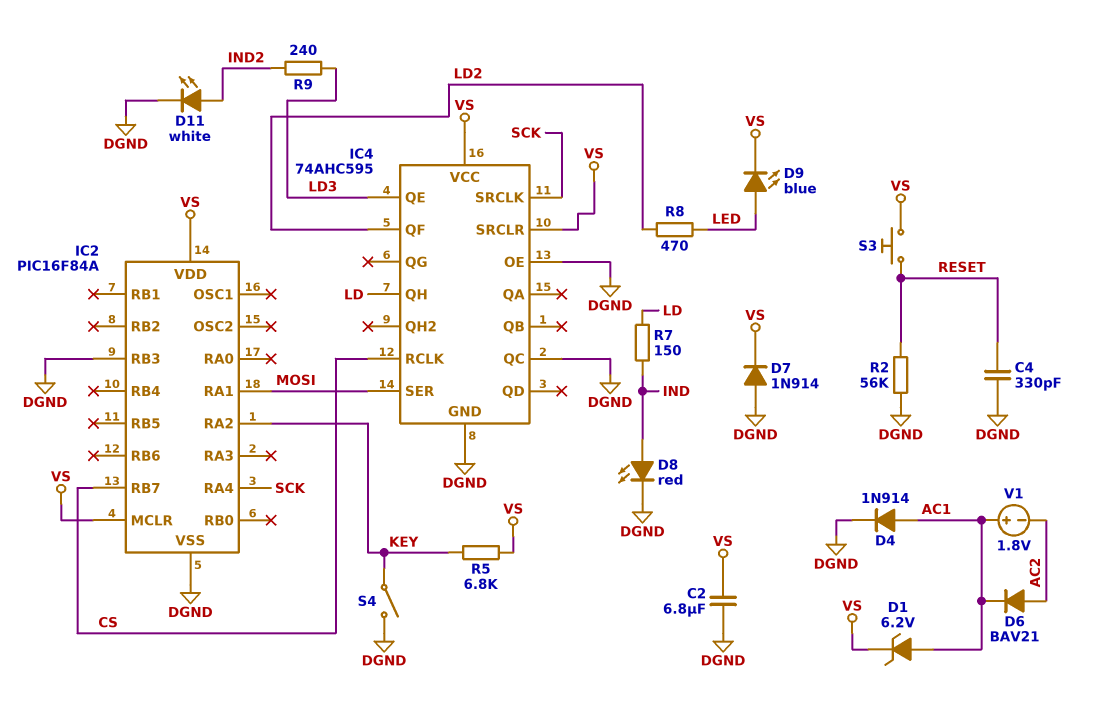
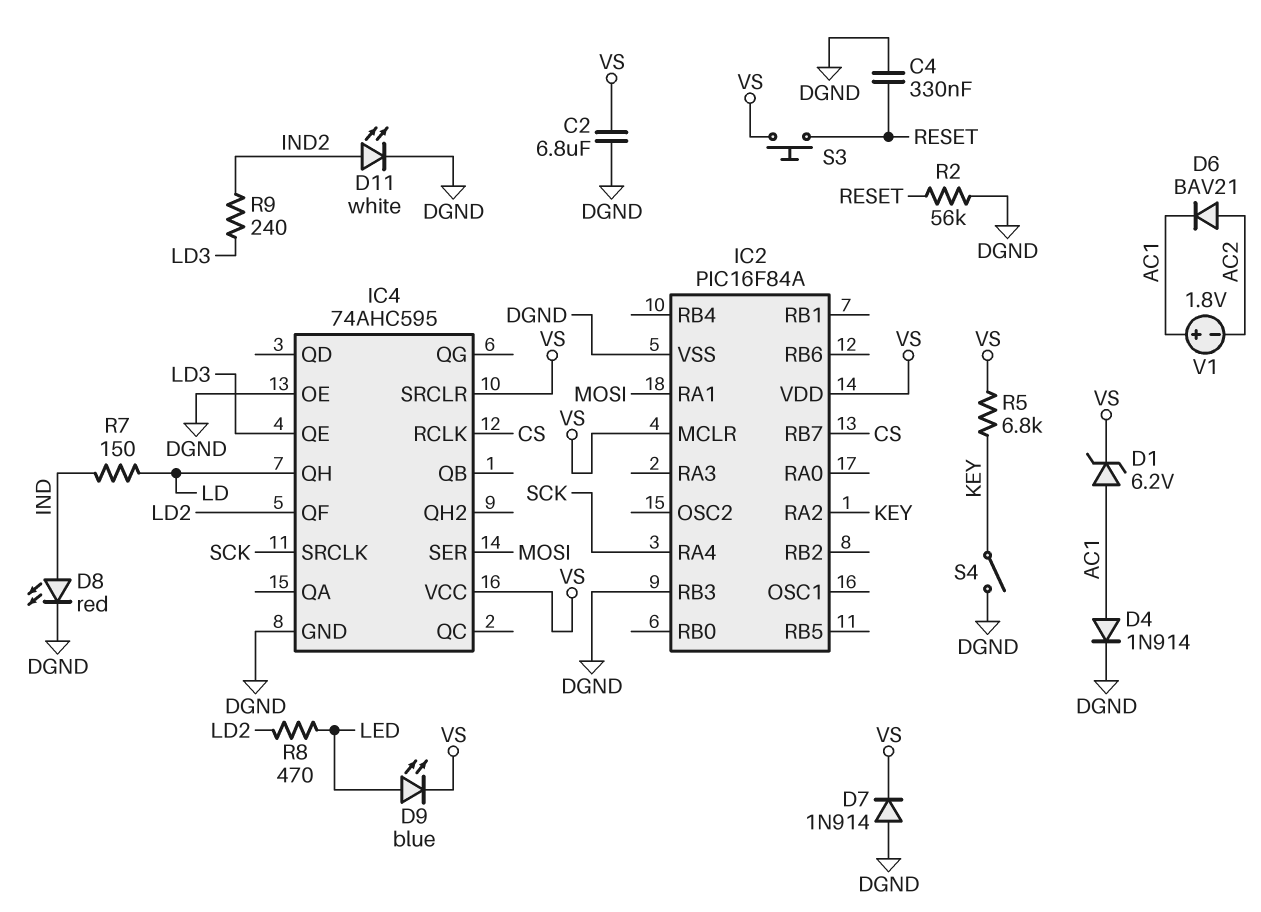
C4: 330pF (DGND, RESET) -> 330nF (DGND, RESET)
IC4 pin QC: DGND -> none

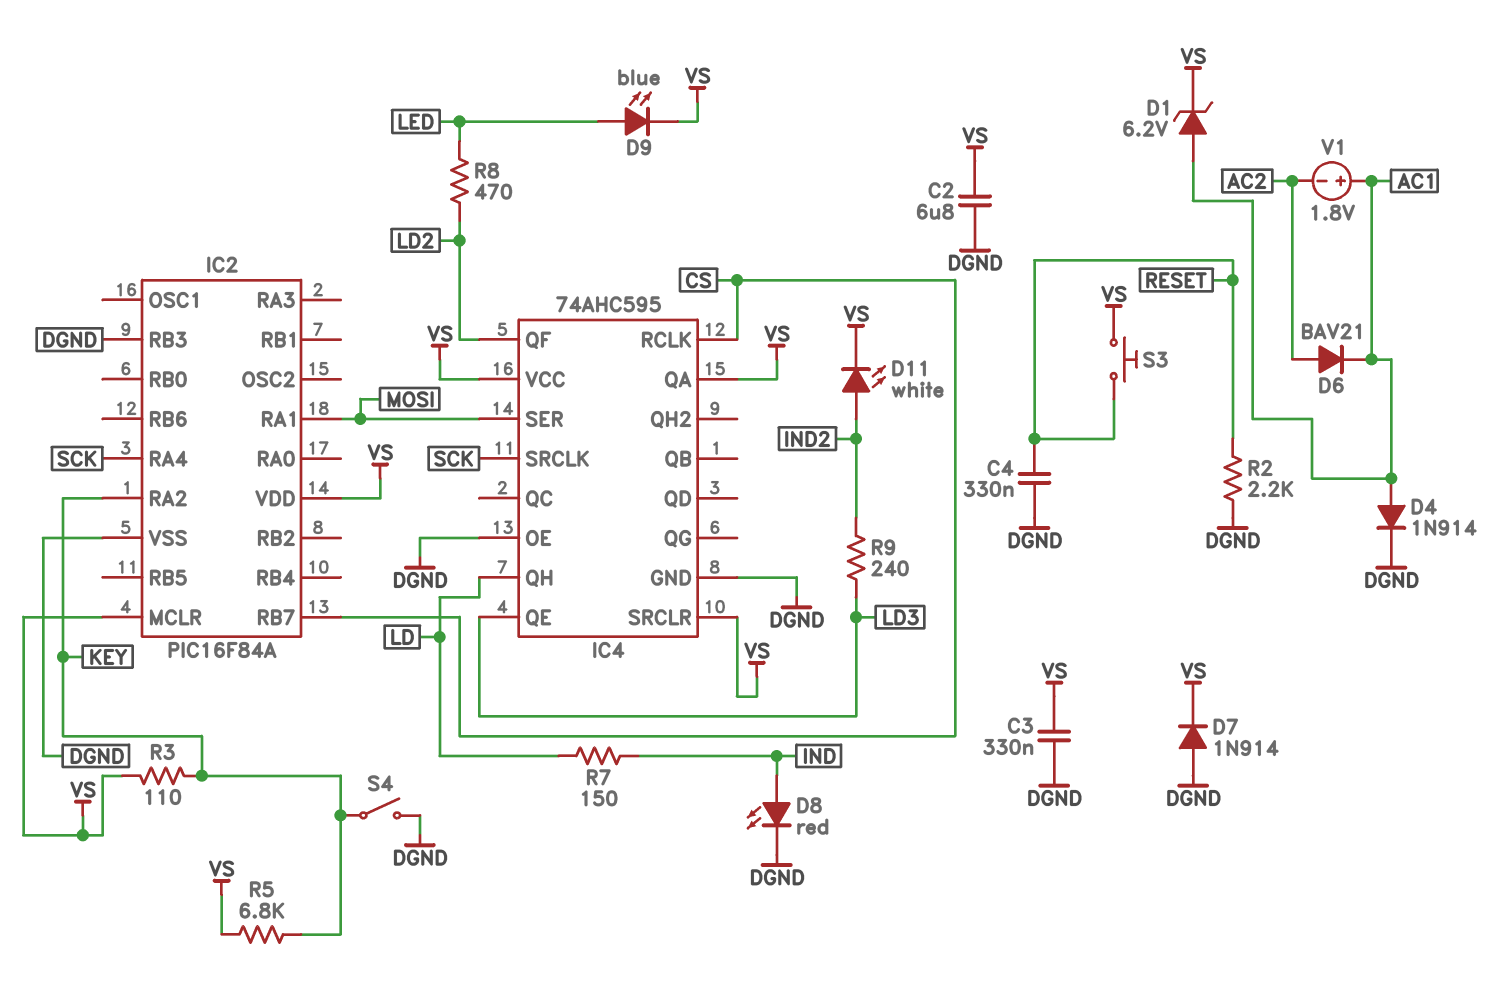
C3: none -> 330nF (DGND, VS)
D11: LED white (A IND2, K DGND) -> LED white (A IND2, K VS)
IC4 pin QA: none -> VS
R2: 56k (DGND, RESET) -> 2.2k (DGND, RESET)
R3: none -> 110 (KEY, VS)

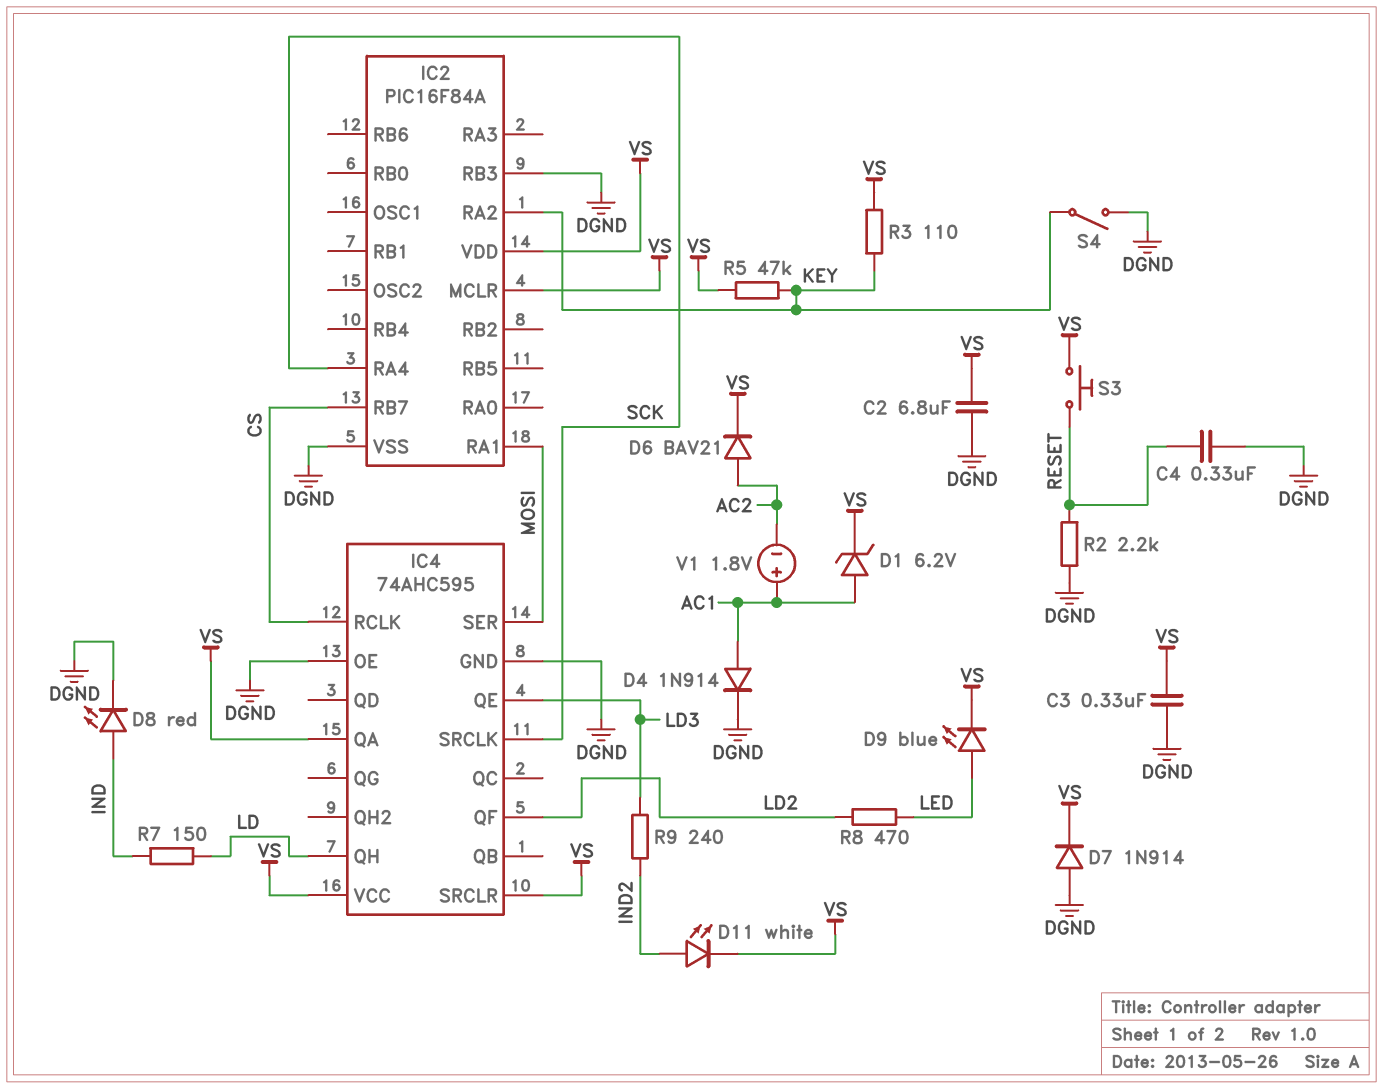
D6: diode BAV21 (A AC2, K AC1) -> diode BAV21 (A AC2, K VS)
R5: 6.8k (KEY, VS) -> 47k (KEY, VS)

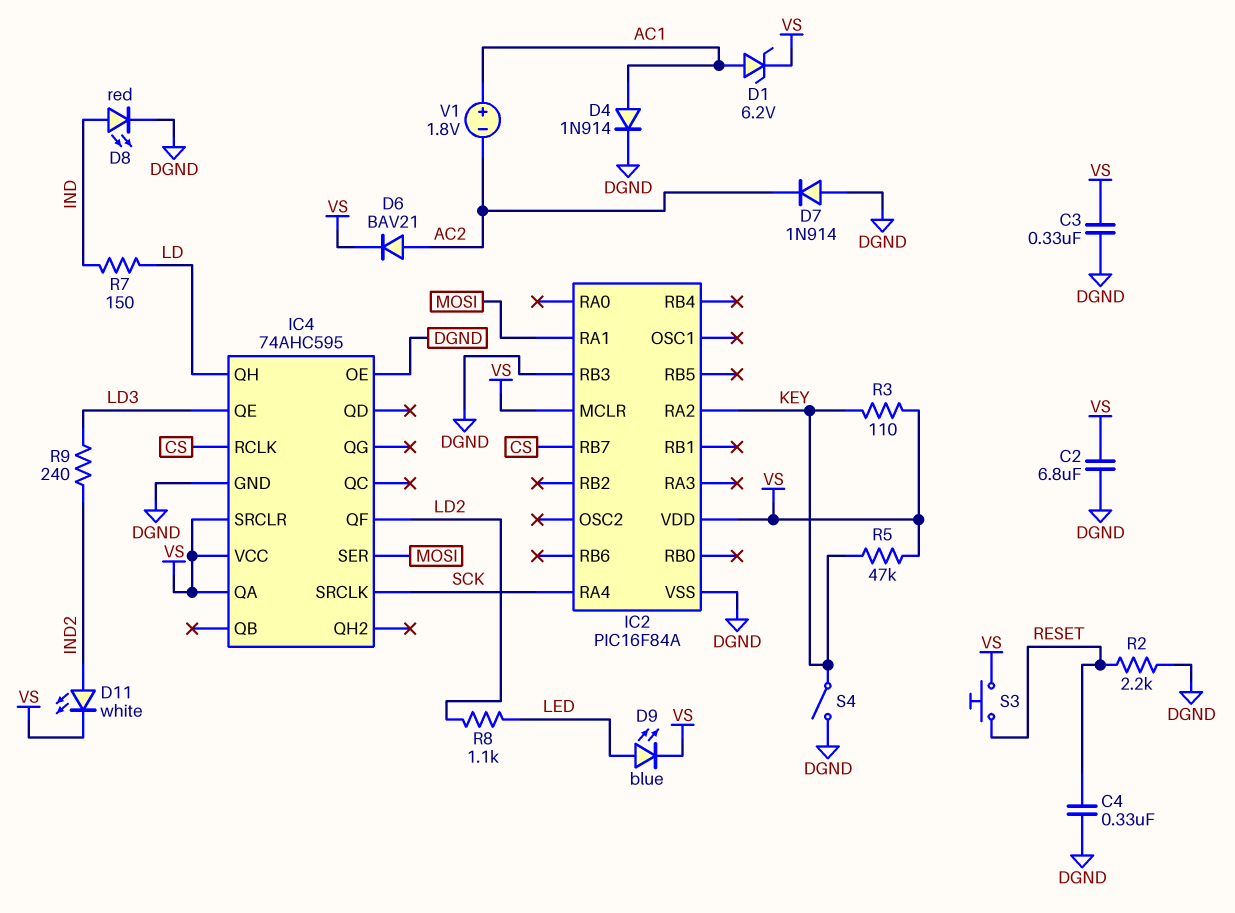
D7: diode 1N914 (A DGND, K VS) -> diode 1N914 (A DGND, K AC2)
R8: 470 (LD2, LED) -> 1.1k (LD2, LED)

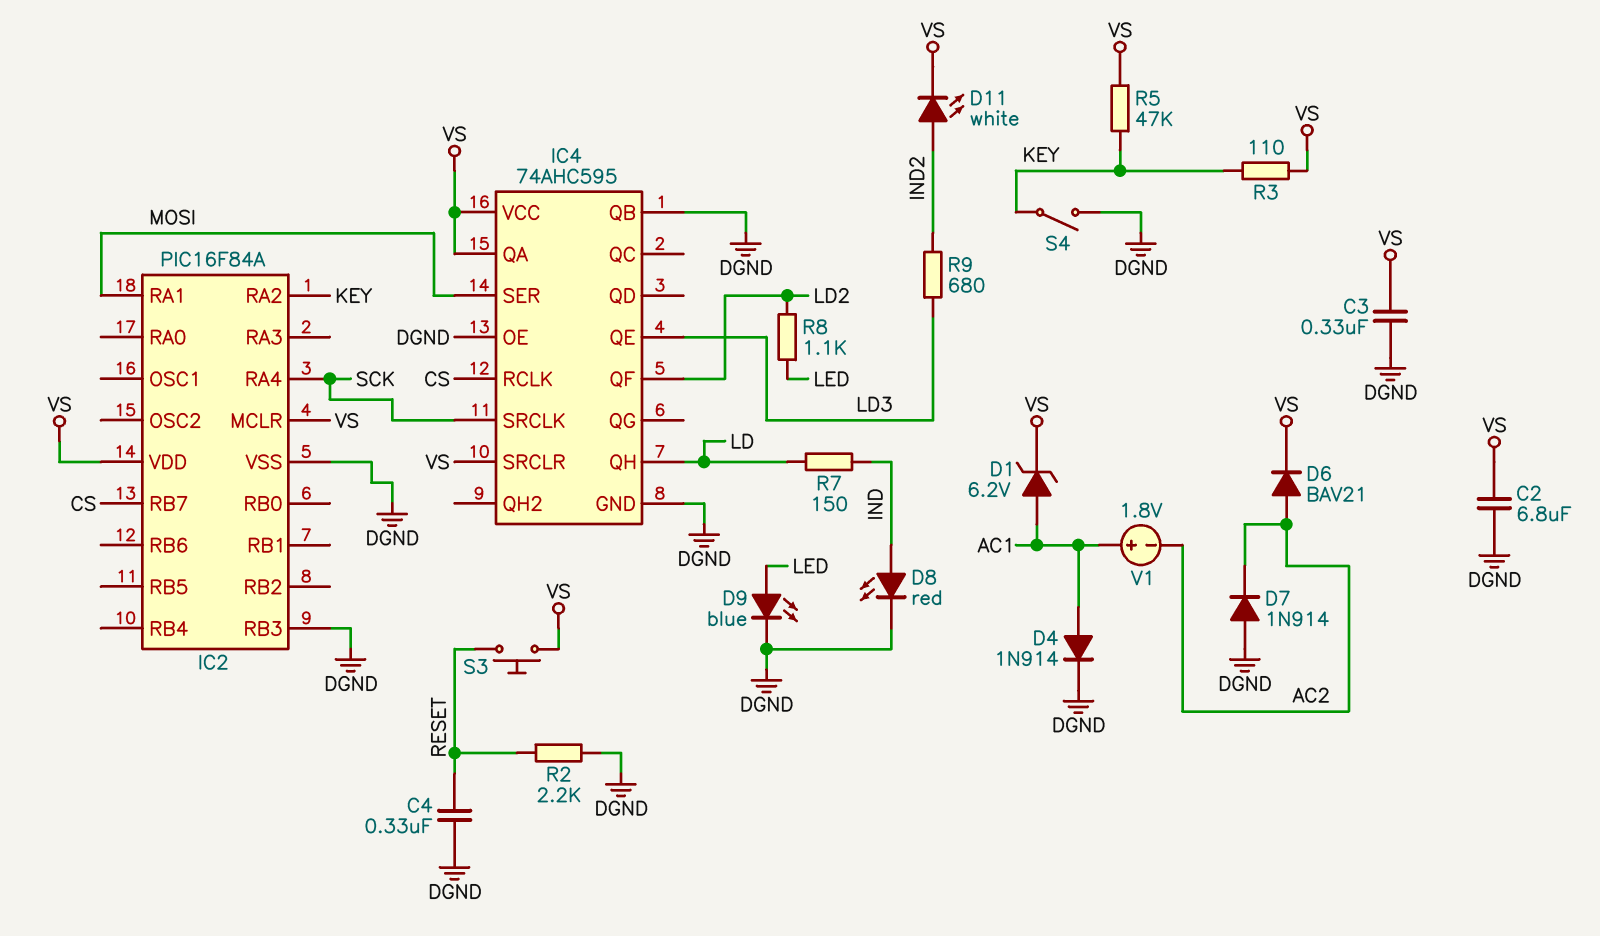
D9: LED blue (A LED, K VS) -> LED blue (A LED, K DGND)
IC4 pin QB: none -> DGND
R9: 240 (IND2, LD3) -> 680 (IND2, LD3)

